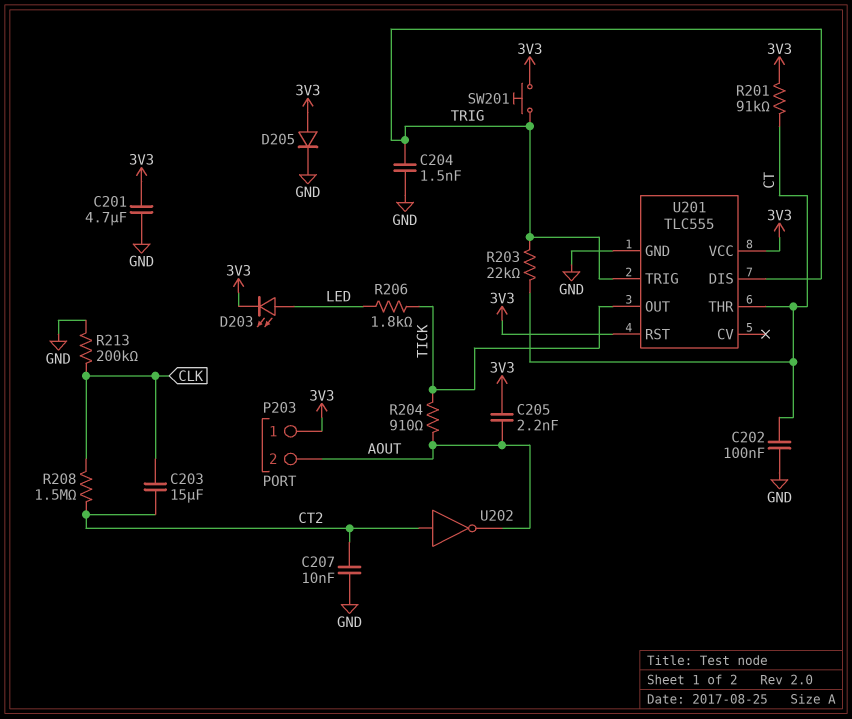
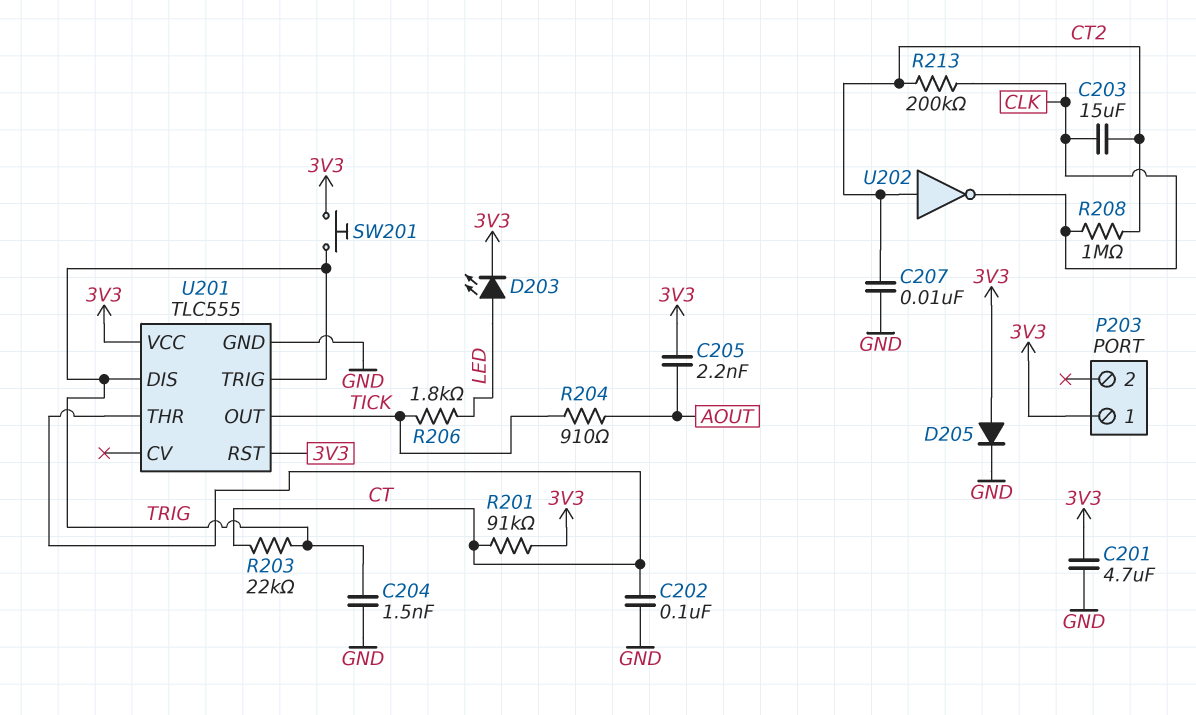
P203 pin 2: AOUT -> none
R208: 1.5M (CLK, CT2) -> 1M (CLK, CT2)
R213: 200k (CLK, GND) -> 200k (CLK, CT2)
U202: NOT (in CT2, out AOUT) -> NOT (in CT2, out CLK)

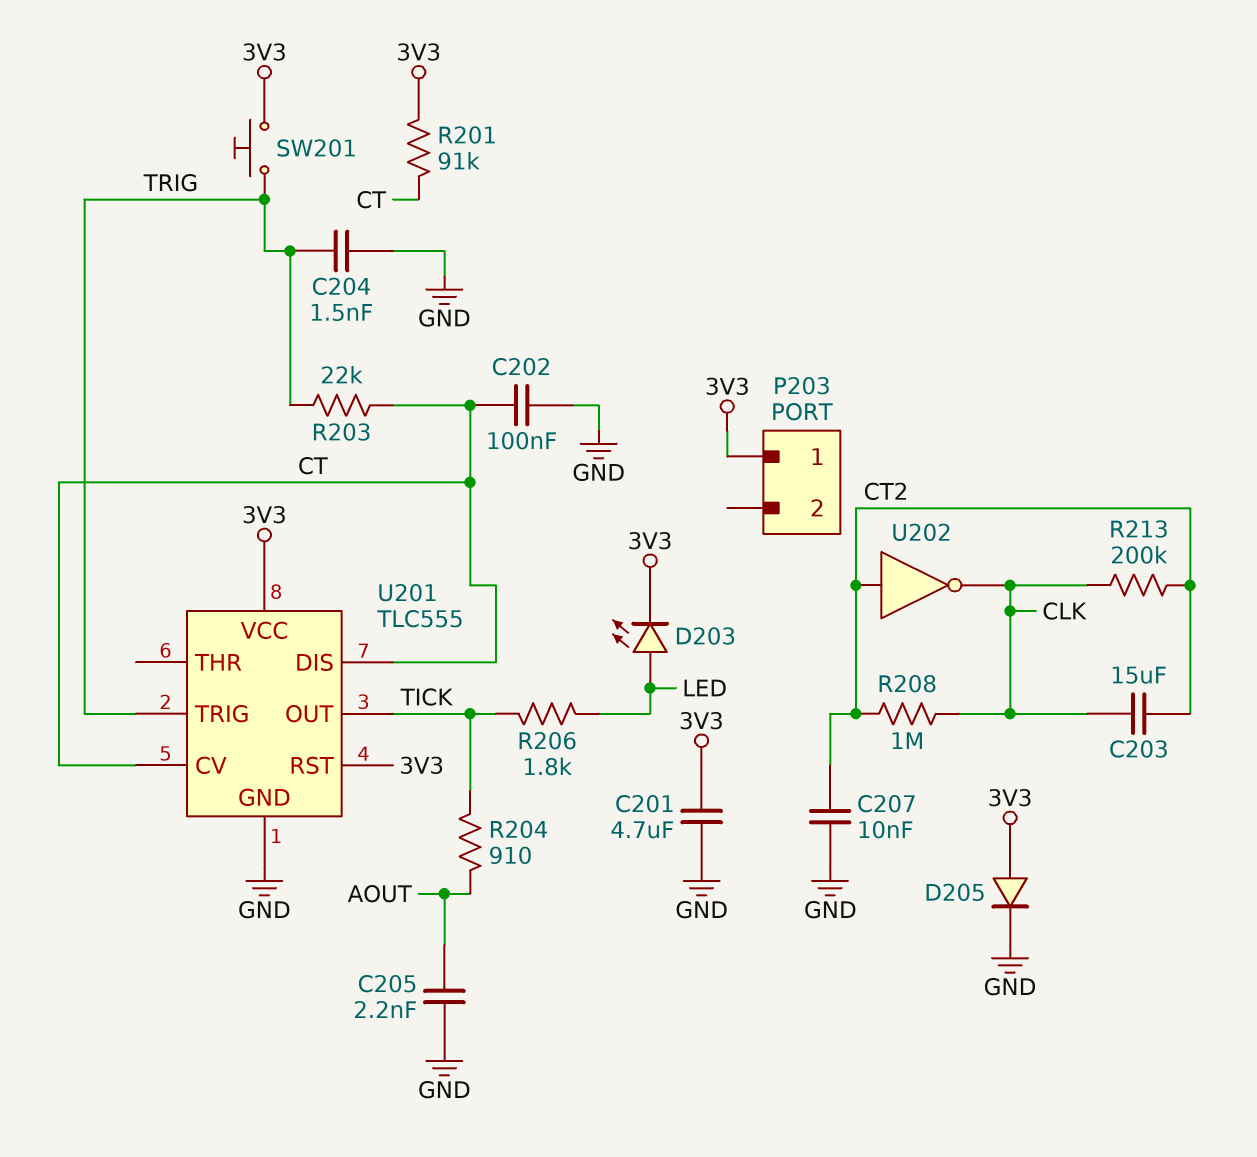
C205: 2.2nF (3V3, AOUT) -> 2.2nF (AOUT, GND)
U201 pin CV: none -> CT
U201 pin DIS: TRIG -> CT
U201 pin THR: CT -> none

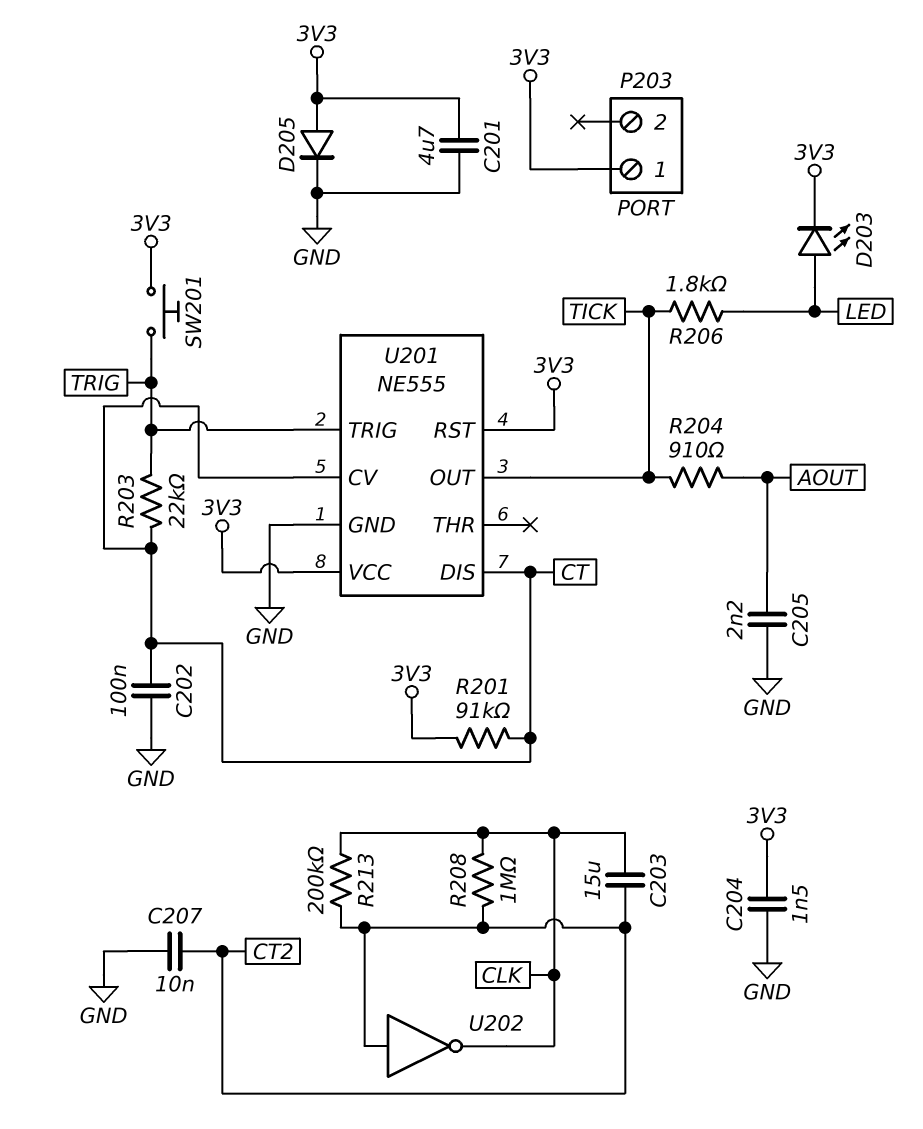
C204: 1.5nF (GND, TRIG) -> 1.5nF (3V3, GND)
U201: TLC555 -> NE555

